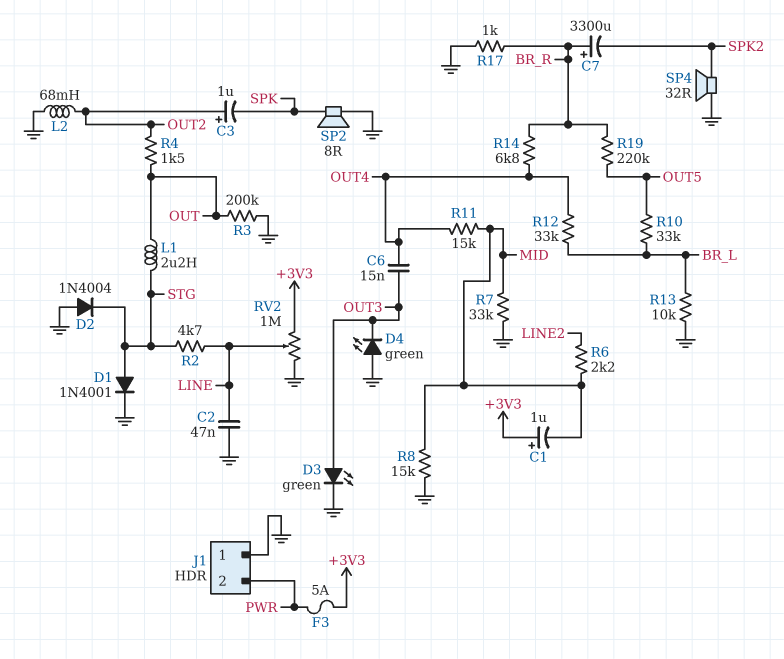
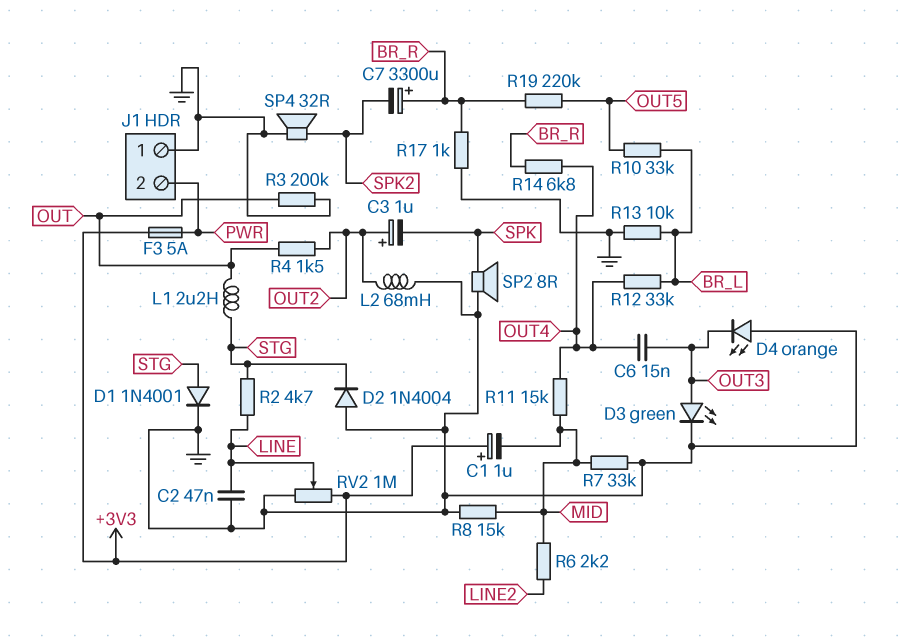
D4: LED green (A GND, K OUT3) -> LED orange (A GND, K OUT3)

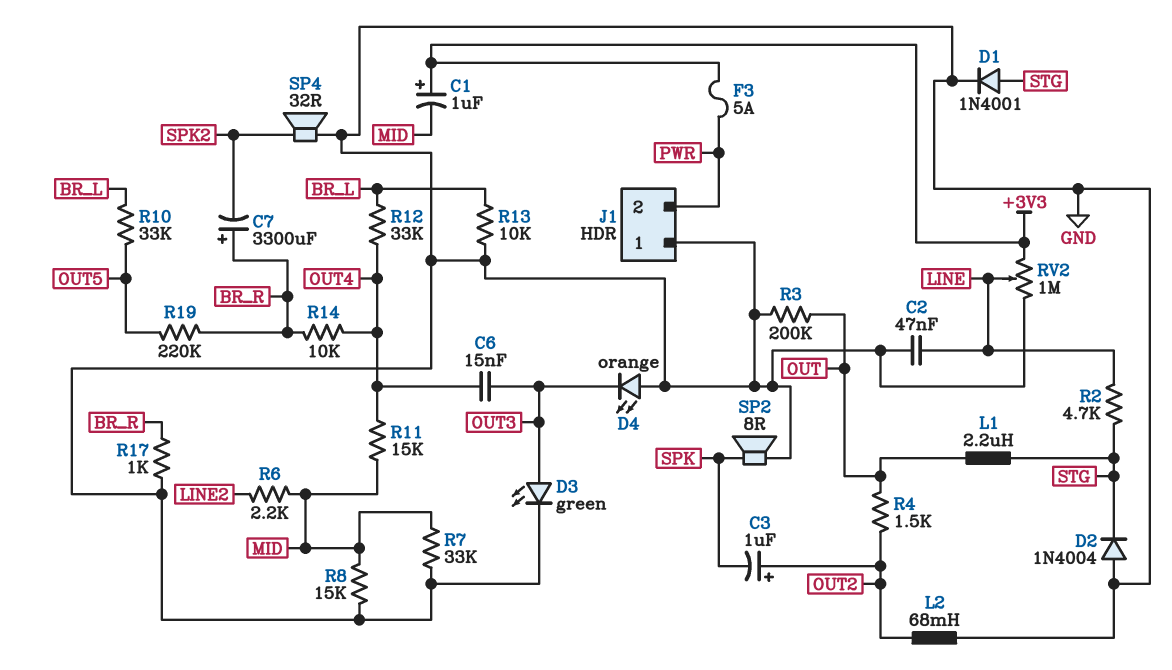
R14: 6.8k (BR_R, OUT4) -> 10k (BR_R, OUT4)

